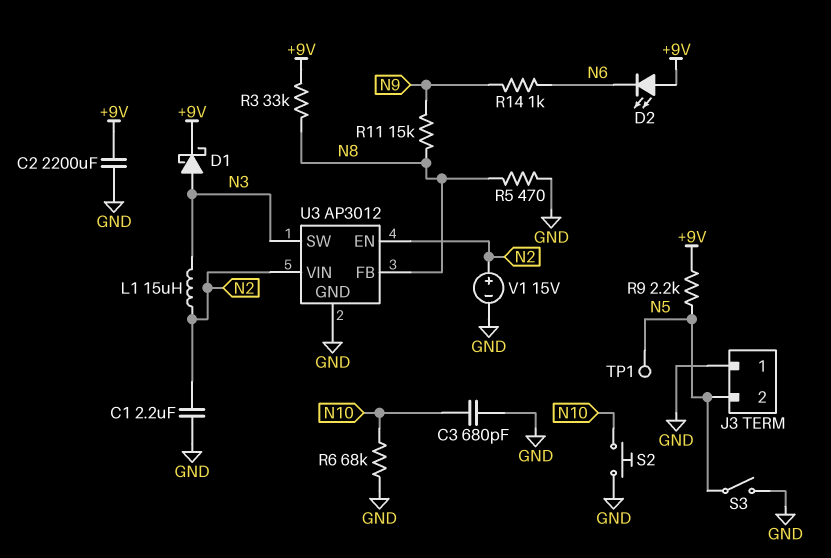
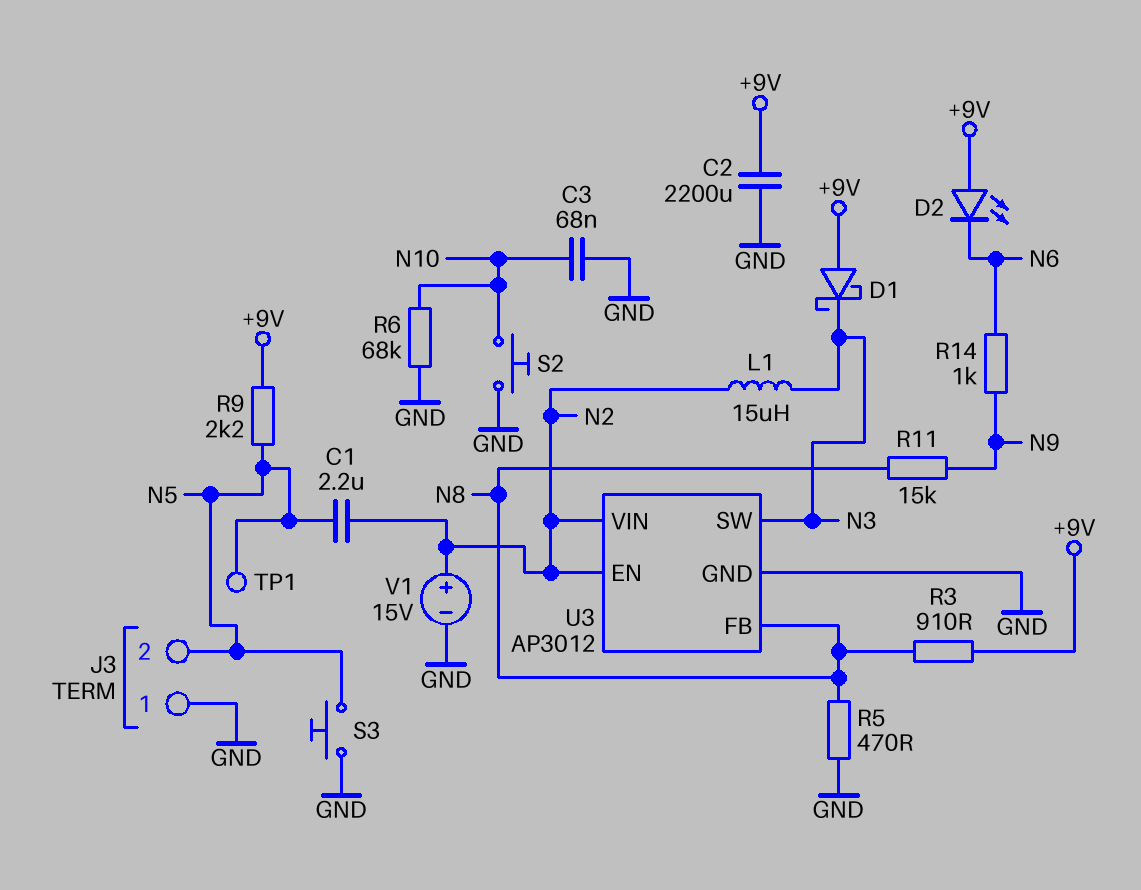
C1: 2.2uF (GND, N2) -> 2.2uF (N2, N5)
C3: 680pF (GND, N10) -> 68nF (GND, N10)
D1: schottky (A N3, K +9V) -> schottky (A +9V, K N3)
R3: 33k (+9V, N8) -> 910 (+9V, N8)
S3: switch (GND, N5) -> button (GND, N5)

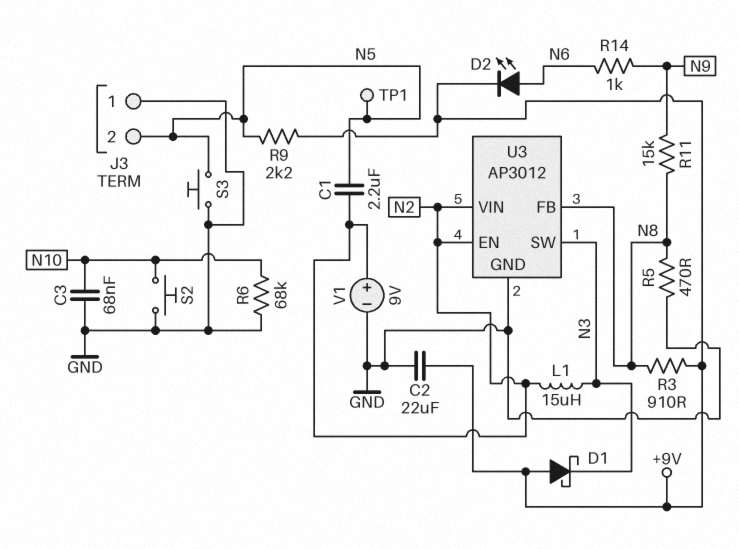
C2: 2200uF (+9V, GND) -> 22uF (+9V, GND)
D2: LED (A +9V, K N6) -> LED (A N6, K +9V)
V1: 15V (plus N2, minus GND) -> 9V (plus N2, minus GND)

